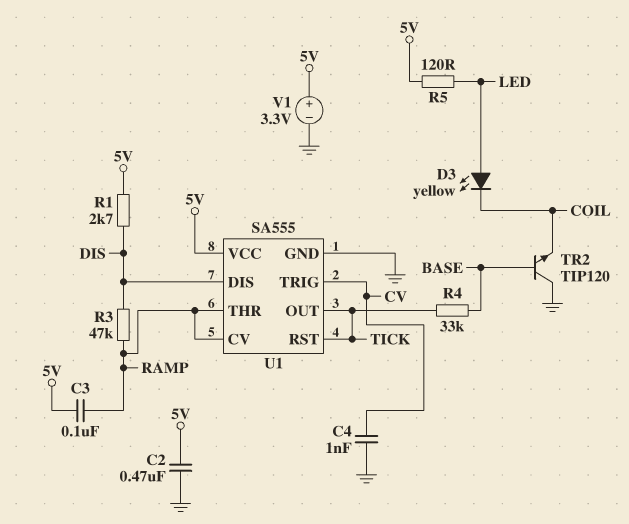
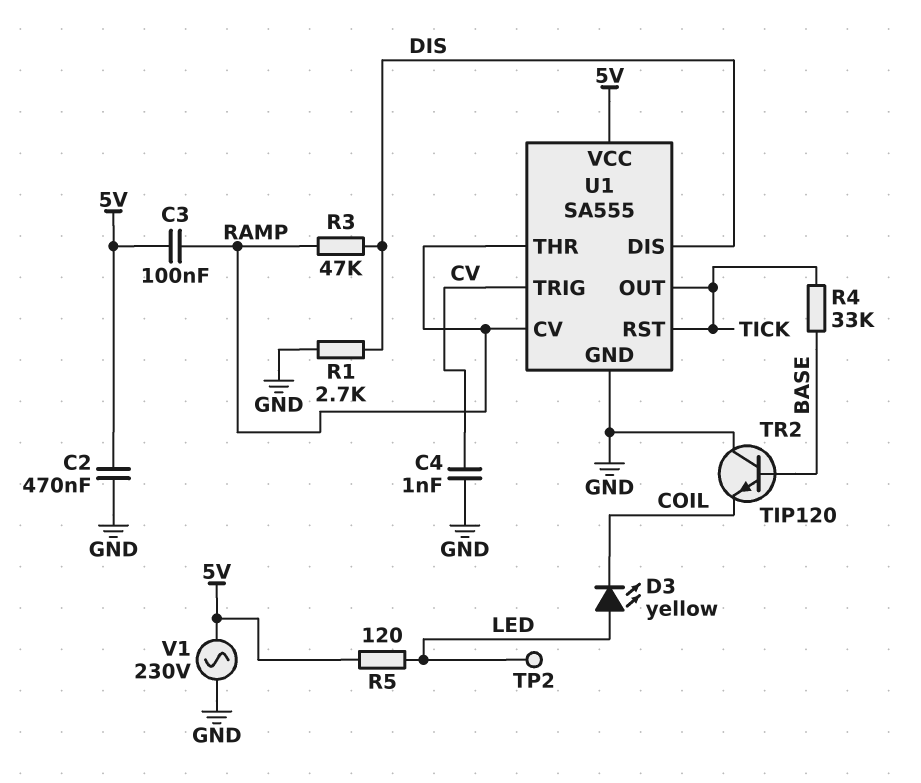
R1: 2.7k (5V, DIS) -> 2.7k (DIS, GND)
TP2: none -> test point (LED)
V1: 3.3V (plus 5V, minus GND) -> AC 230V (5V, GND)

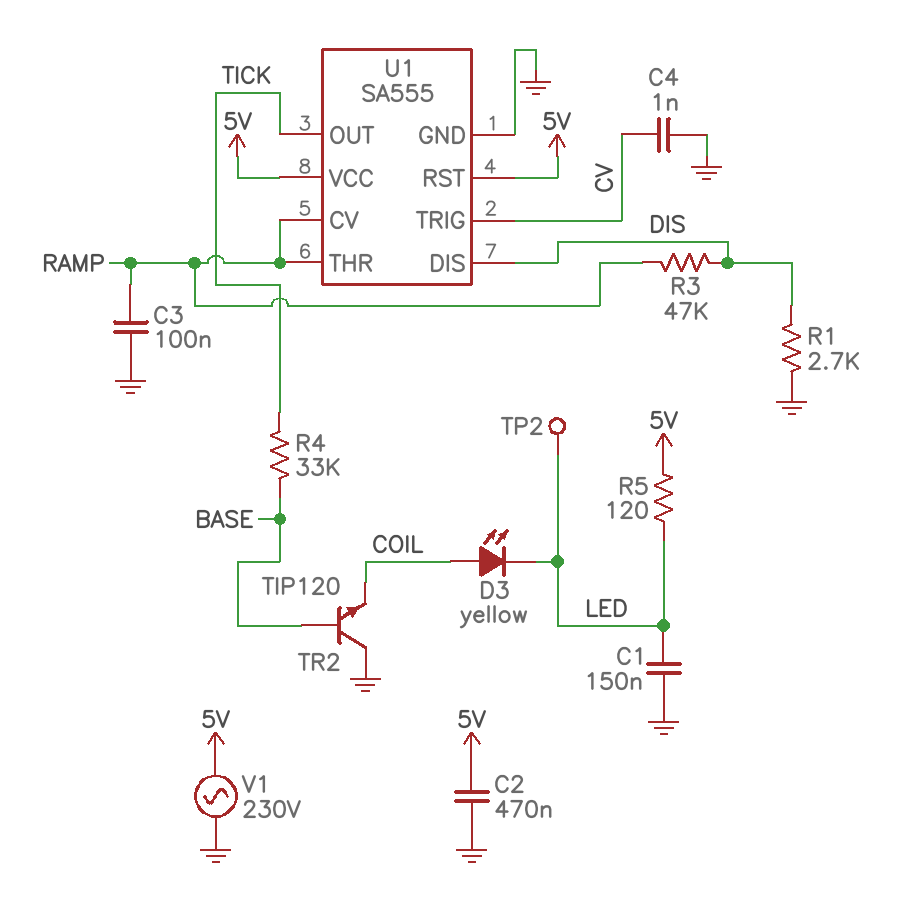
C1: none -> 150nF (GND, LED)
C3: 100nF (5V, RAMP) -> 100nF (GND, RAMP)
D3: LED yellow (A LED, K COIL) -> LED yellow (A COIL, K LED)
U1 pin RST: TICK -> 5V

